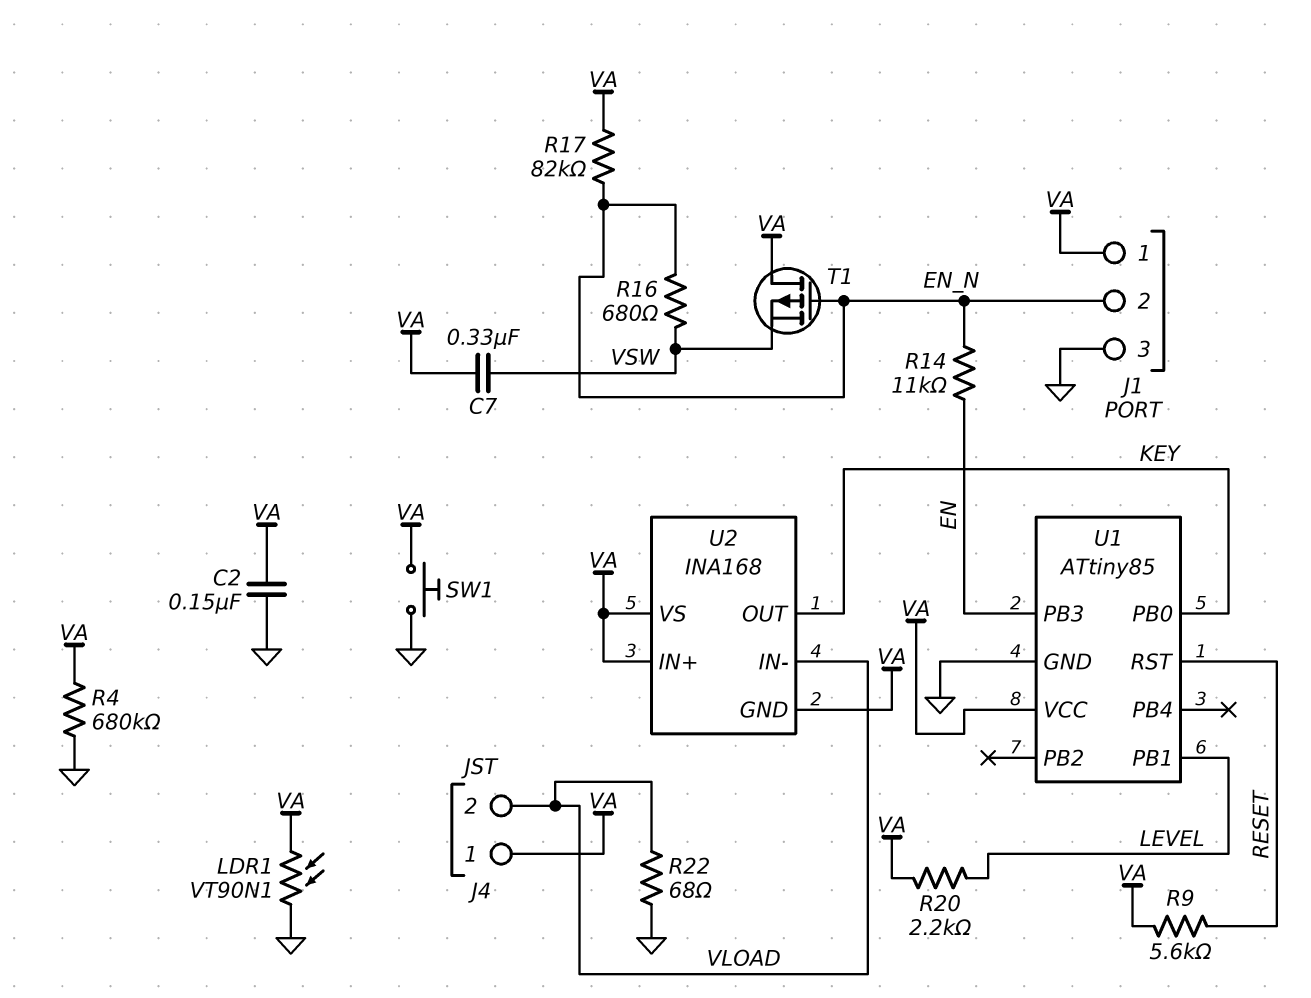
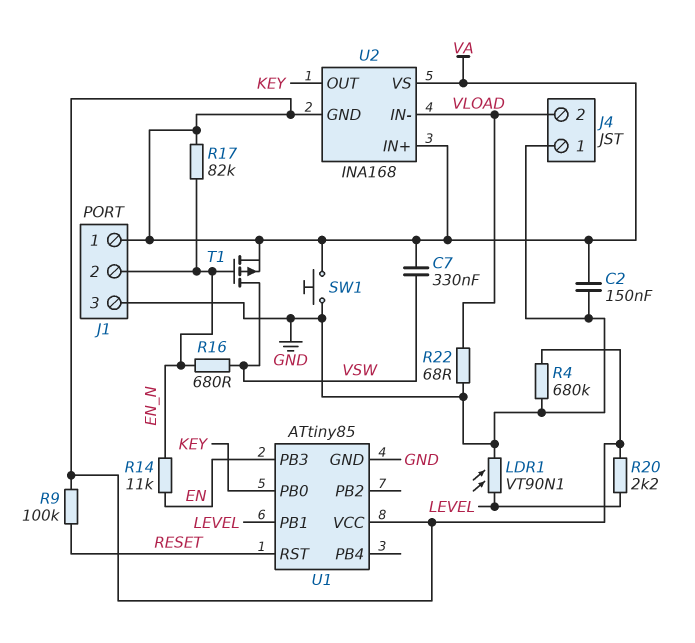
J4 pin 1: VA -> GND
LDR1: VT90N1 (GND, VA) -> VT90N1 (GND, LEVEL)
R9: 5.6k (RESET, VA) -> 100k (RESET, VA)
T1: PMOS (G EN_N, D VA, S VSW) -> PMOS (G EN_N, D VSW, S VA)

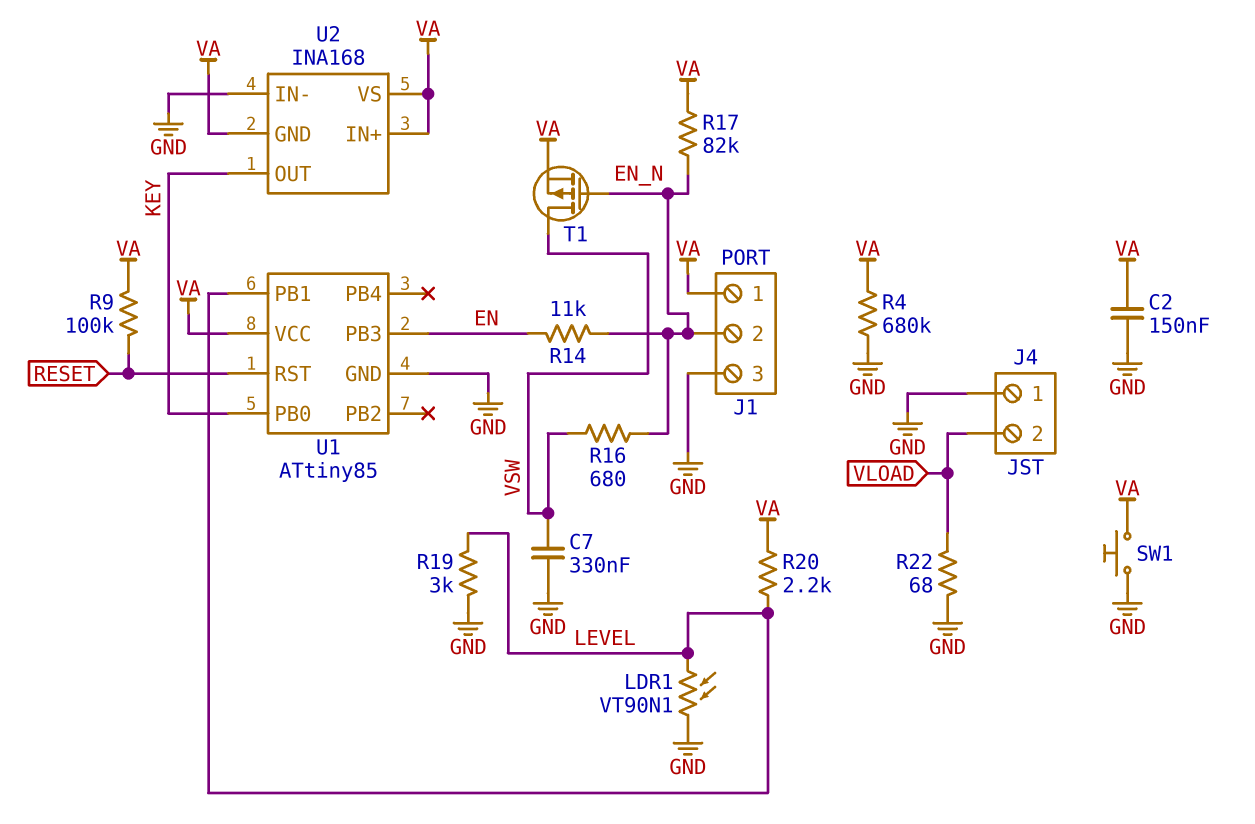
C7: 330nF (VA, VSW) -> 330nF (GND, VSW)
R19: none -> 3k (GND, LEVEL)
U2 pin IN-: VLOAD -> GND

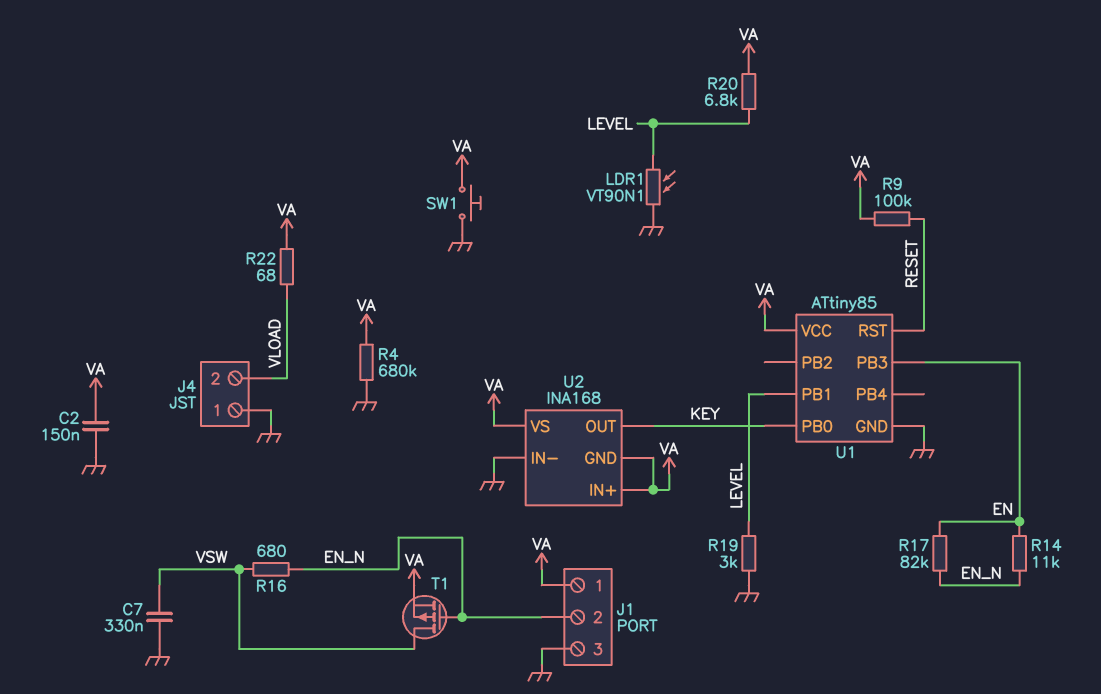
R17: 82k (EN_N, VA) -> 82k (EN, EN_N)
R20: 2.2k (LEVEL, VA) -> 6.8k (LEVEL, VA)
R22: 68 (GND, VLOAD) -> 68 (VA, VLOAD)

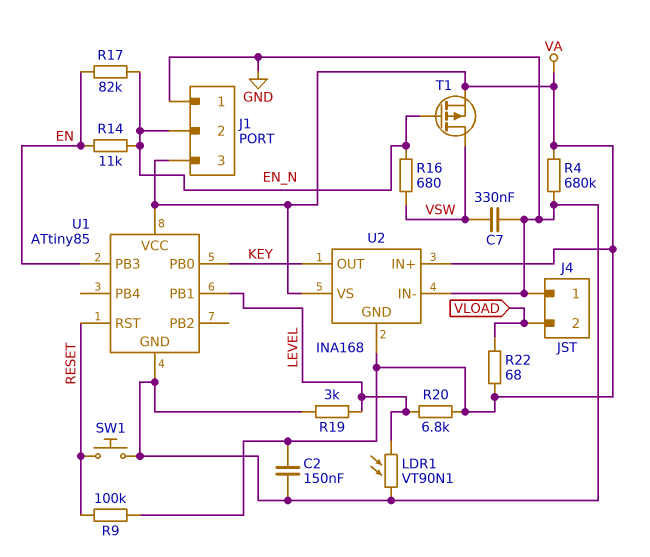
J1 pin 1: VA -> GND
J1 pin 3: GND -> VA
SW1: button (GND, VA) -> button (GND, RESET)

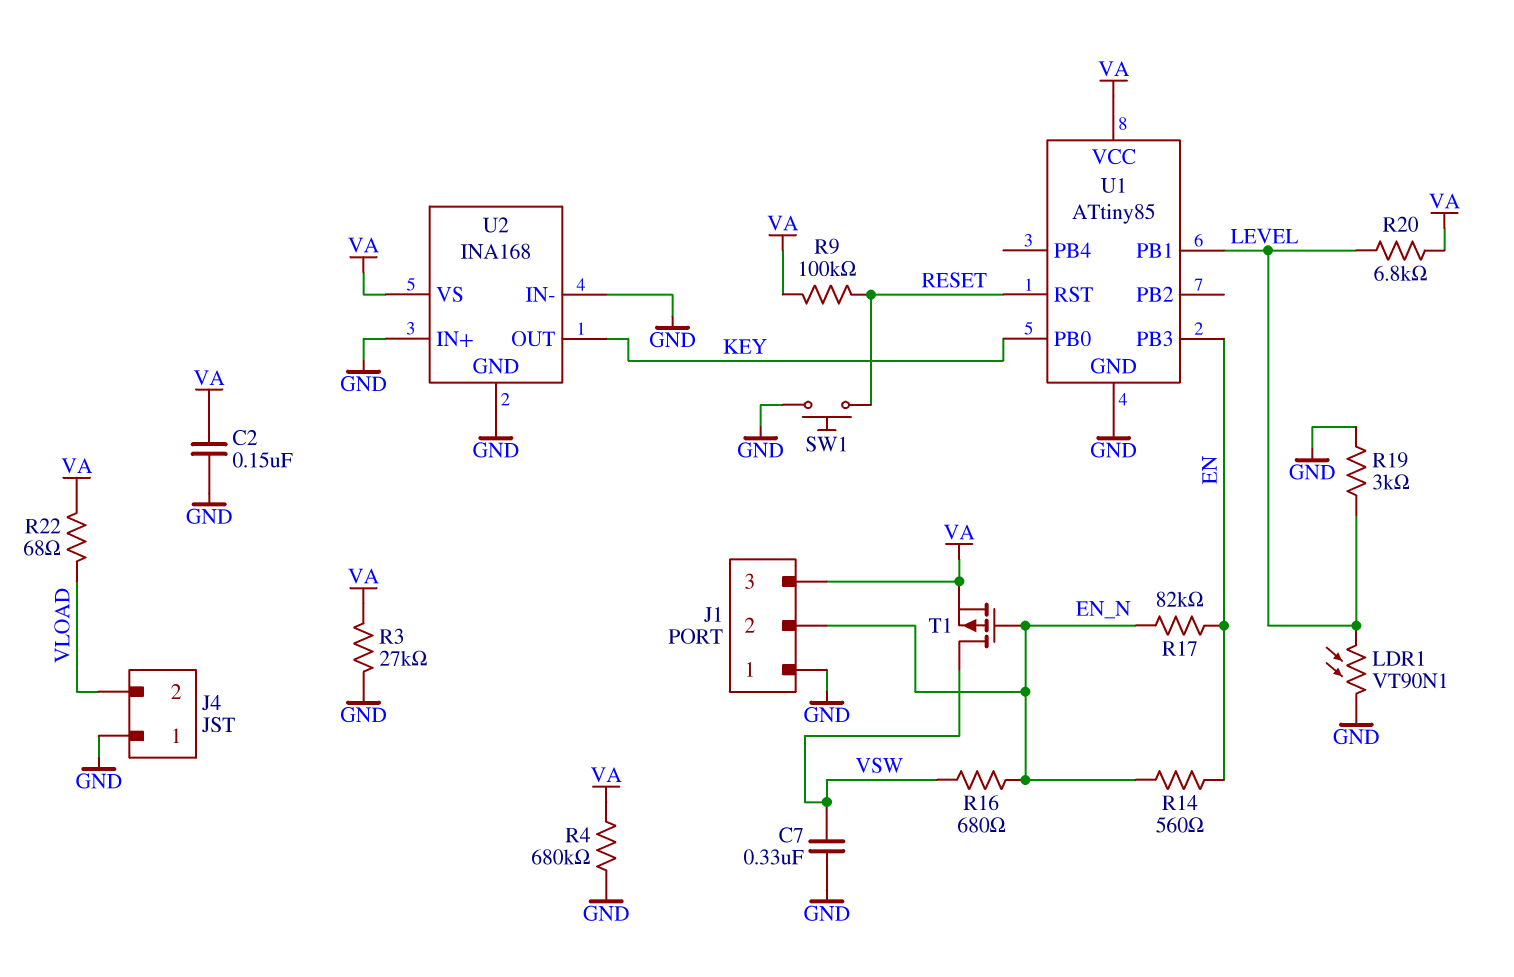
R3: none -> 27k (GND, VA)
R14: 11k (EN, EN_N) -> 560 (EN, EN_N)
U2 pin GND: VA -> GND
U2 pin IN+: VA -> GND

